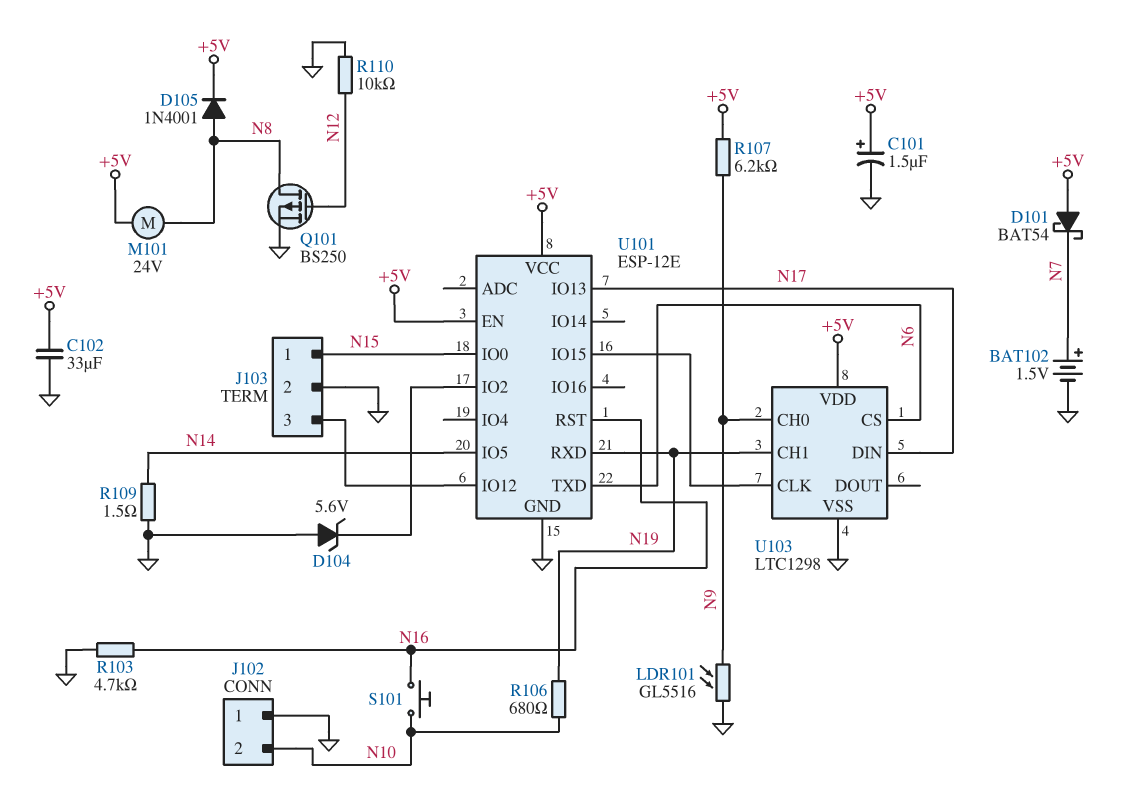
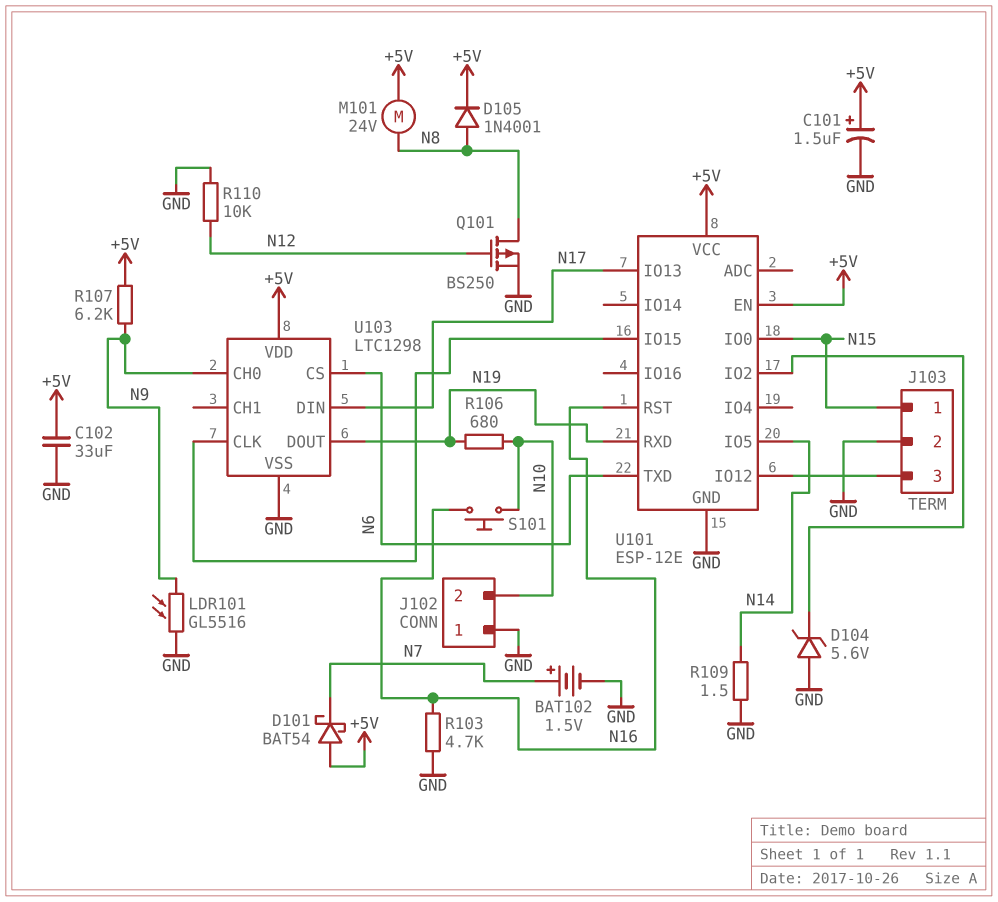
U103 pin CH1: N19 -> none
U103 pin DOUT: none -> N19

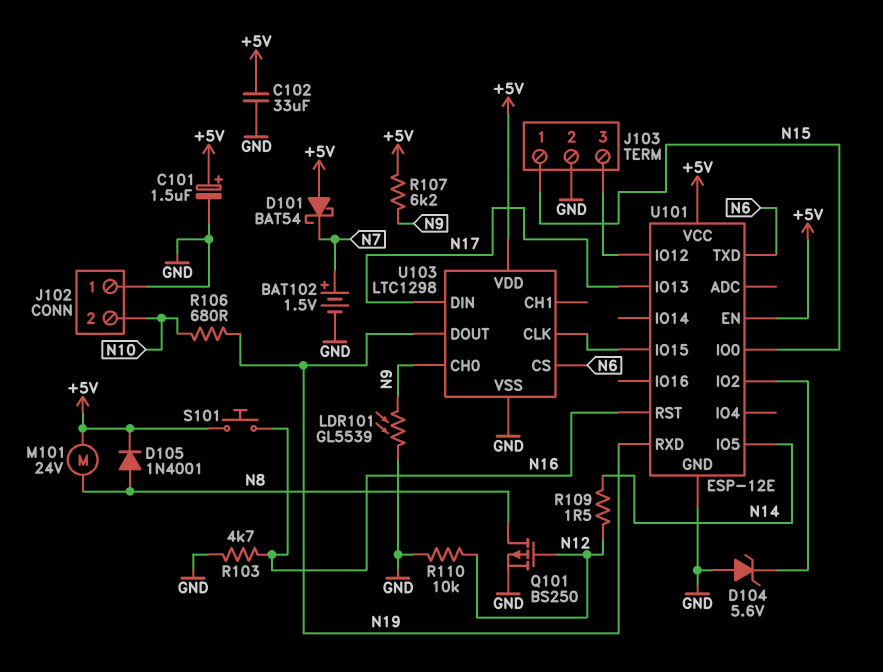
LDR101: GL5516 (GND, N9) -> GL5539 (GND, N9)
R109: 1.5 (GND, N14) -> 1.5 (N12, N14)
S101: button (N10, N16) -> button (+5V, N16)

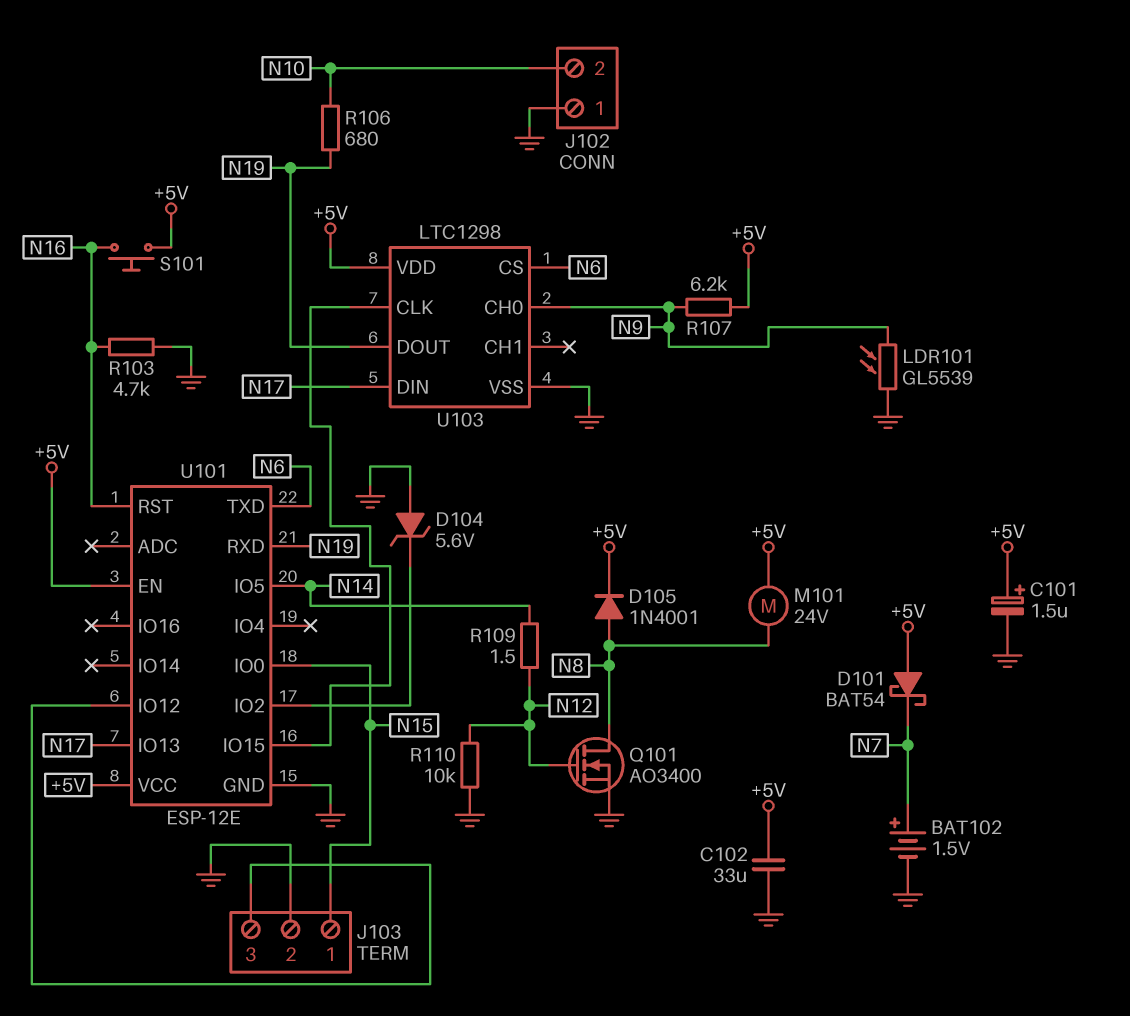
Q101: PMOS BS250 (G N12, D N8, S GND) -> NMOS AO3400 (G N12, D N8, S GND)

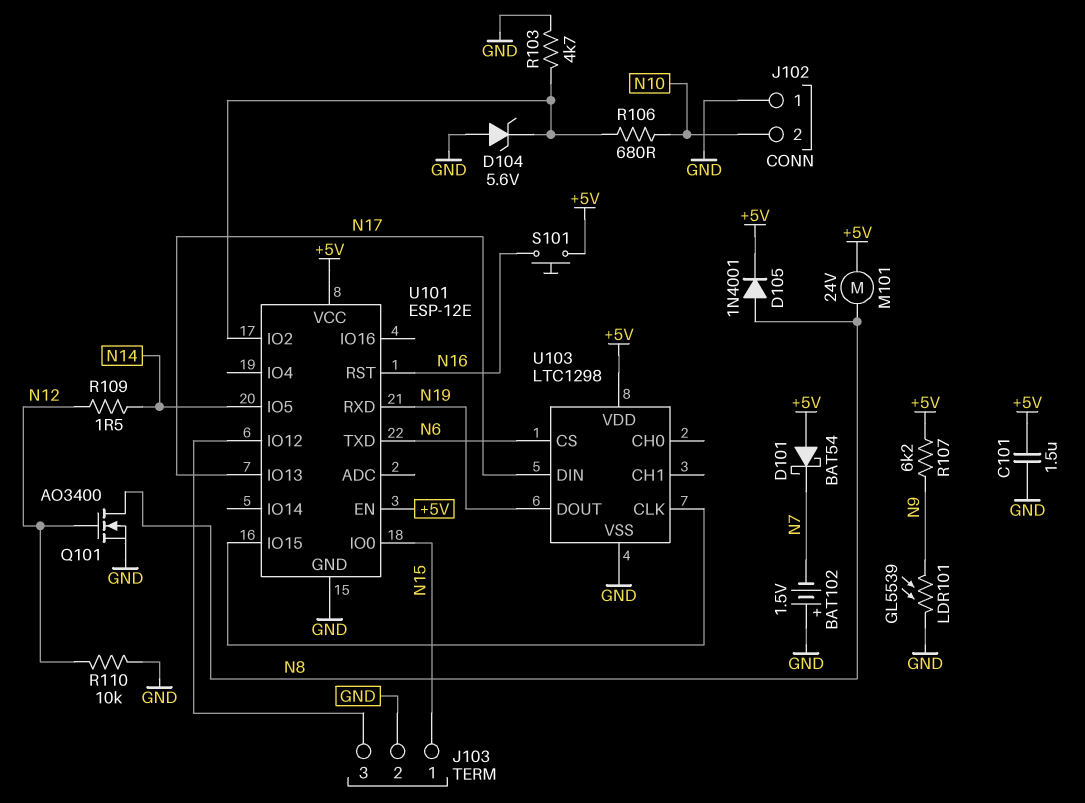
BAT102: 1.5V (plus N7, minus GND) -> 1.5V (plus GND, minus N7)
C101: 1.5uF (plus +5V, minus GND) -> 1.5uF (+5V, GND)
C102: 33uF (+5V, GND) -> none
R103: 4.7k (GND, N16) -> 4.7k (GND, U101/IO2)
R106: 680 (N10, N19) -> 680 (N10, U101/IO2)
U103 pin CH0: N9 -> none

